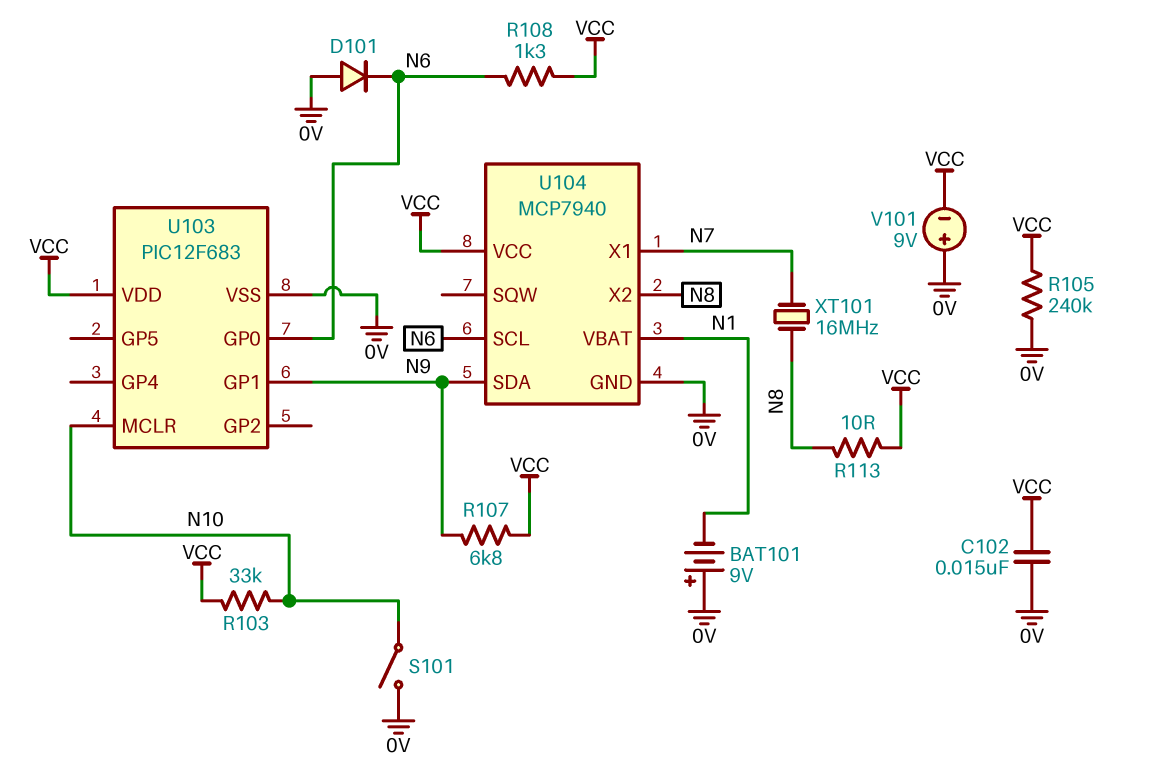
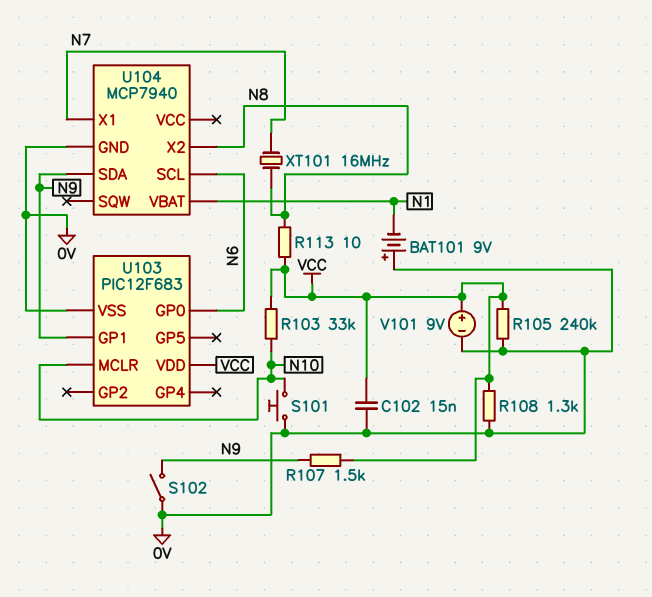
D101: diode (A 0V, K N6) -> none
R107: 6.8k (N9, VCC) -> 1.5k (N9, VCC)
R108: 1.3k (N6, VCC) -> 1.3k (0V, VCC)
S101: switch (0V, N10) -> button (0V, N10)
S102: none -> switch (0V, N9)
U104 pin VCC: VCC -> none
V101: 9V (plus 0V, minus VCC) -> 9V (plus VCC, minus 0V)

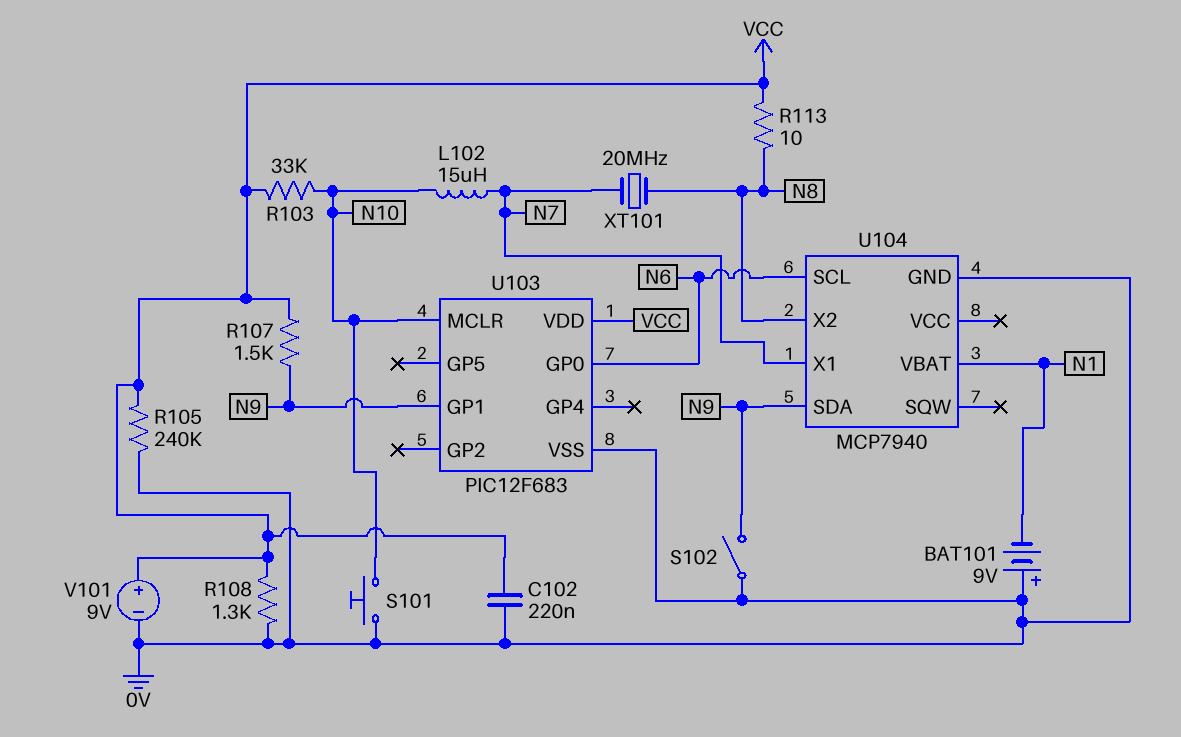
C102: 15nF (0V, VCC) -> 220nF (0V, VCC)
L102: none -> 15uH (N7, N10)
XT101: 16MHz (N7, N8) -> 20MHz (N7, N8)

